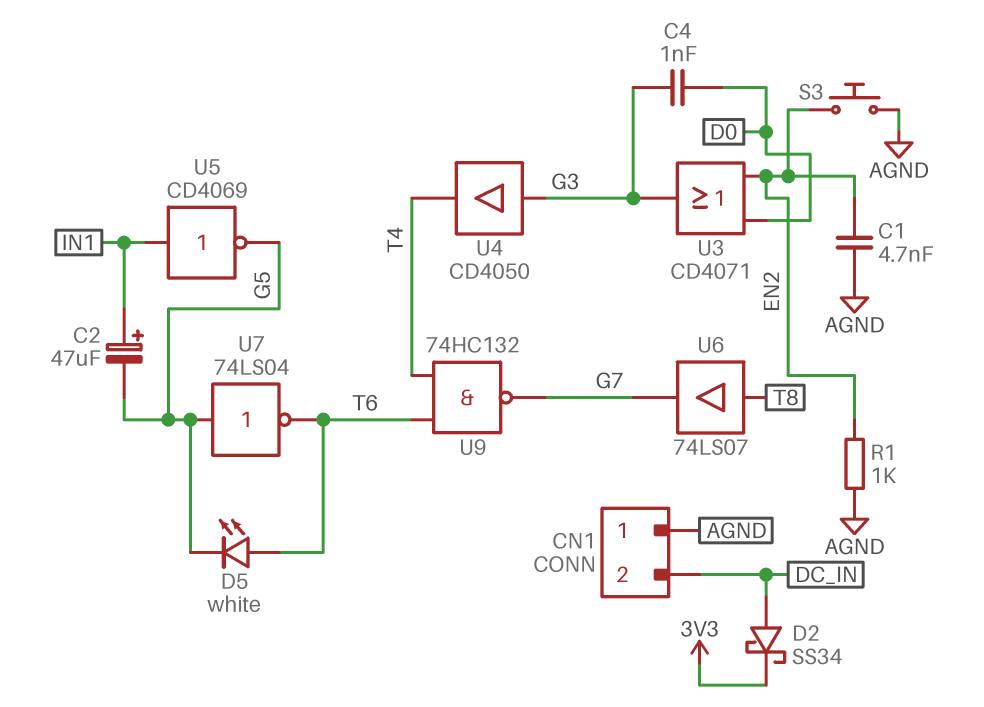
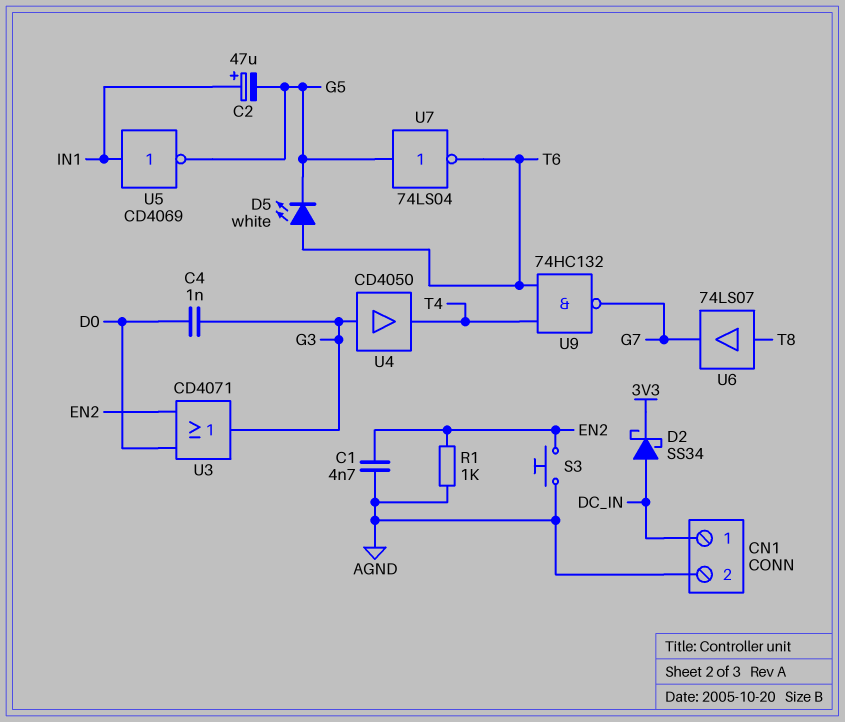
CN1 pin 1: AGND -> DC_IN
CN1 pin 2: DC_IN -> AGND

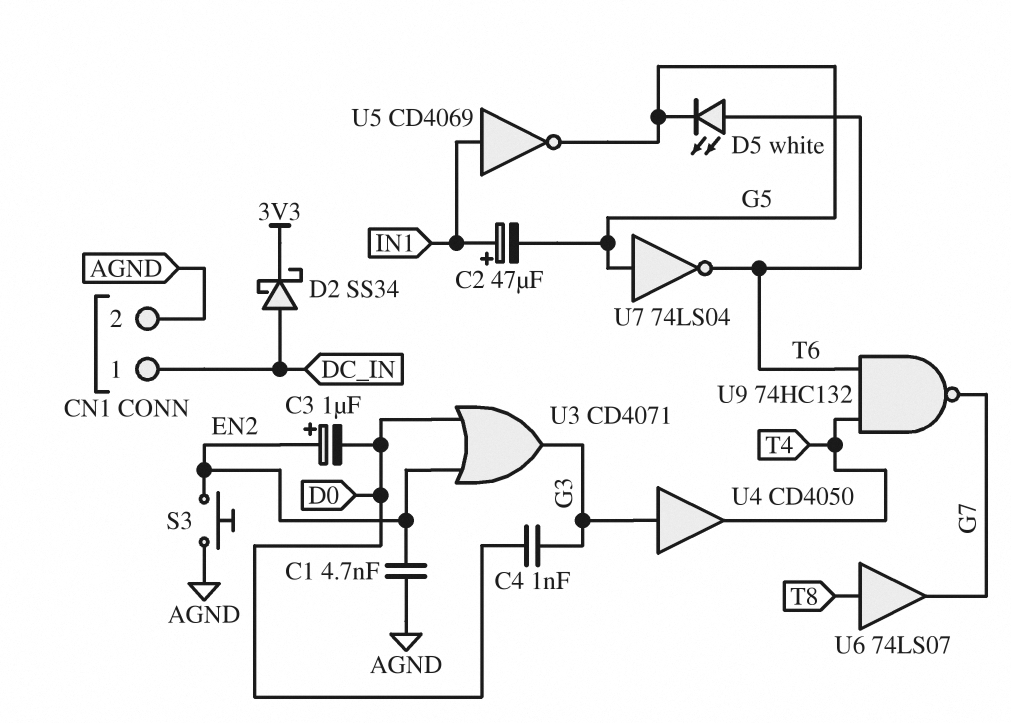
C3: none -> 1uF (plus EN2, minus D0)
R1: 1k (AGND, EN2) -> none

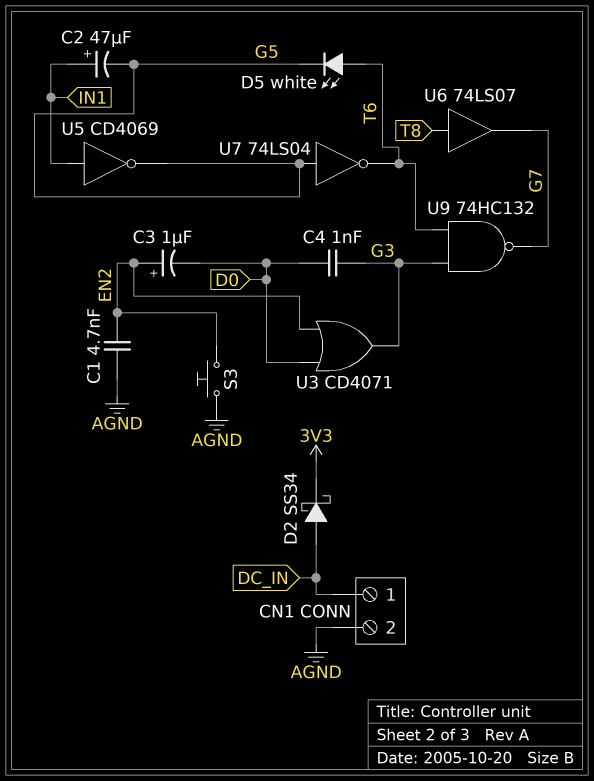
U4: buffer CD4050 (in G3, out T4) -> none
U9: NAND 74HC132 (in T4, in T6, out G7) -> NAND 74HC132 (in G3, in T6, out G7)

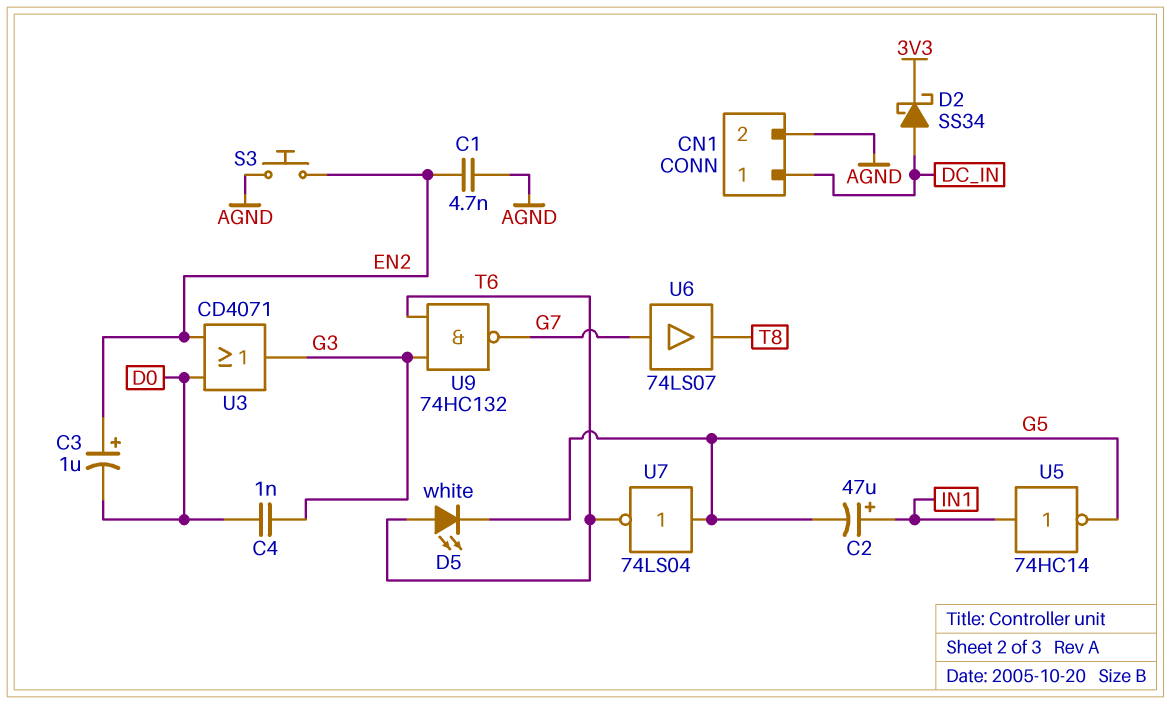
U5: NOT CD4069 (in IN1, out G5) -> NOT 74HC14 (in IN1, out G5)
U6: buffer 74LS07 (in T8, out G7) -> buffer 74LS07 (in G7, out T8)

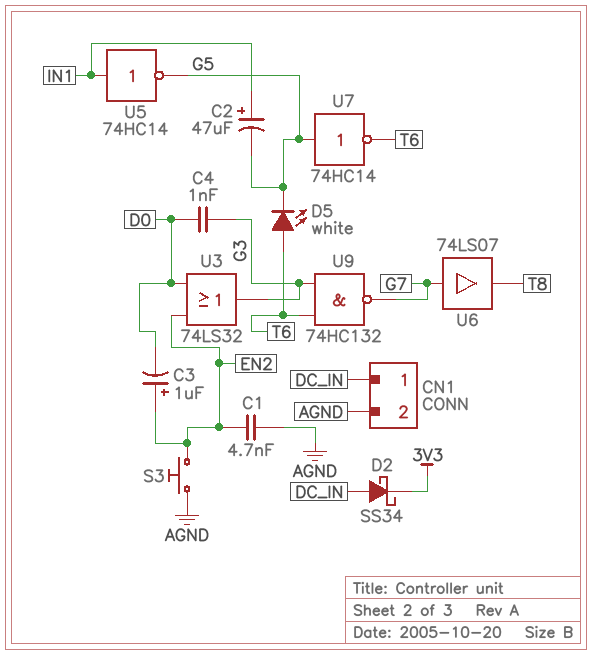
U3: OR CD4071 (in D0, in EN2, out G3) -> OR 74LS32 (in D0, in EN2, out G3)
U7: NOT 74LS04 (in G5, out T6) -> NOT 74HC14 (in G5, out T6)

